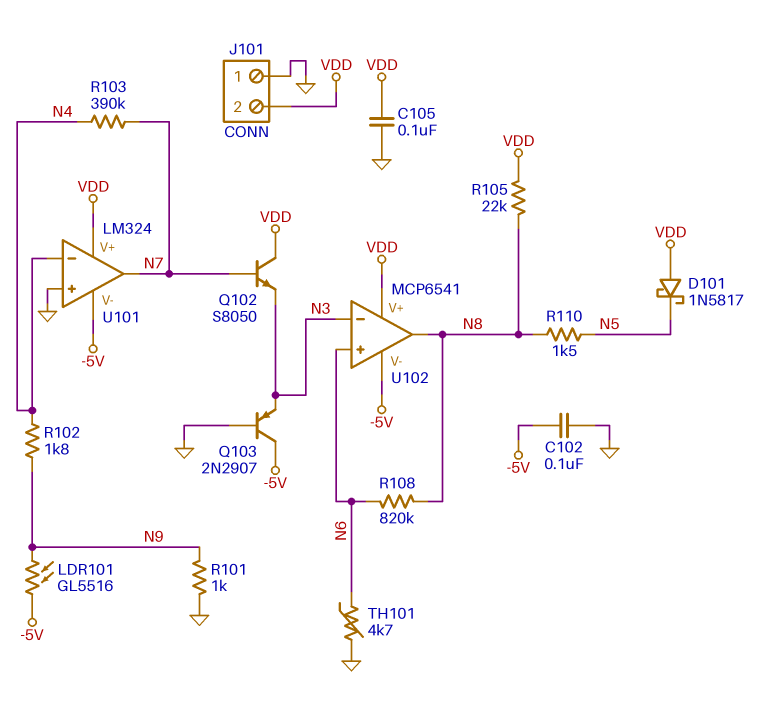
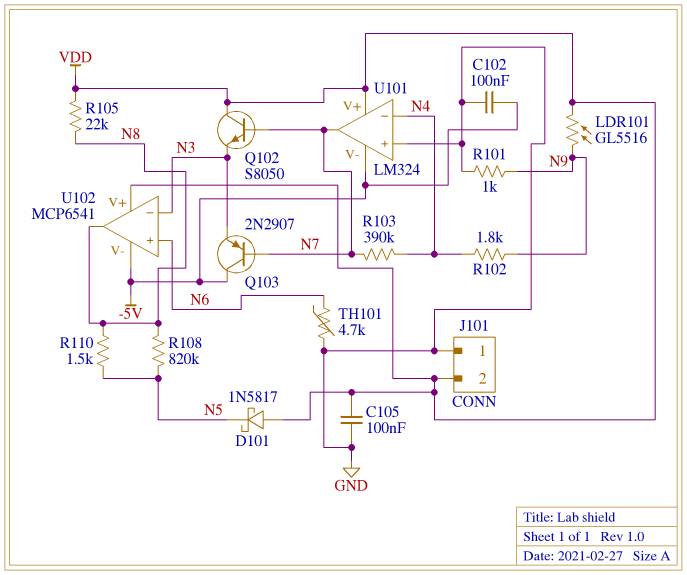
LDR101: GL5516 (-5V, N9) -> GL5516 (N9, VDD)
Q103: PNP 2N2907 (B GND, C -5V, E N3) -> PNP 2N2907 (B N7, C -5V, E N3)
R108: 820k (N6, N8) -> 820k (N5, N8)

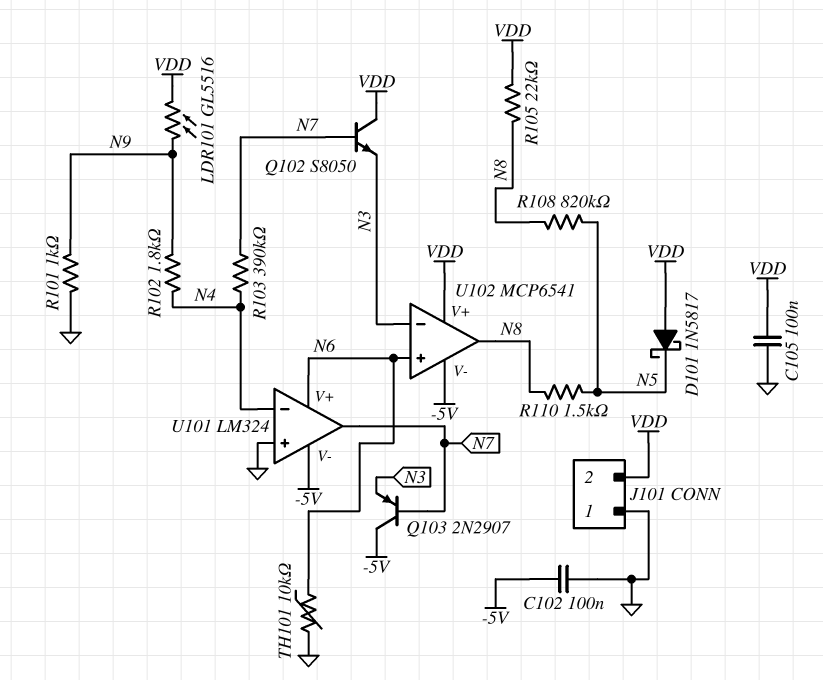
TH101: 4.7k (GND, N6) -> 10k (GND, N6)
U101 pin V+: VDD -> N6

